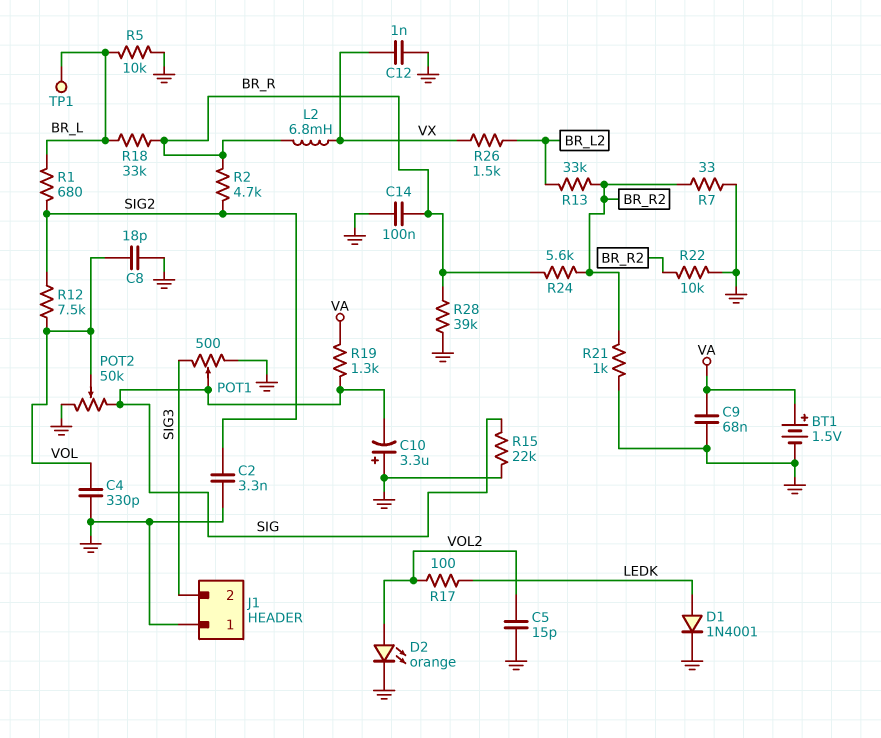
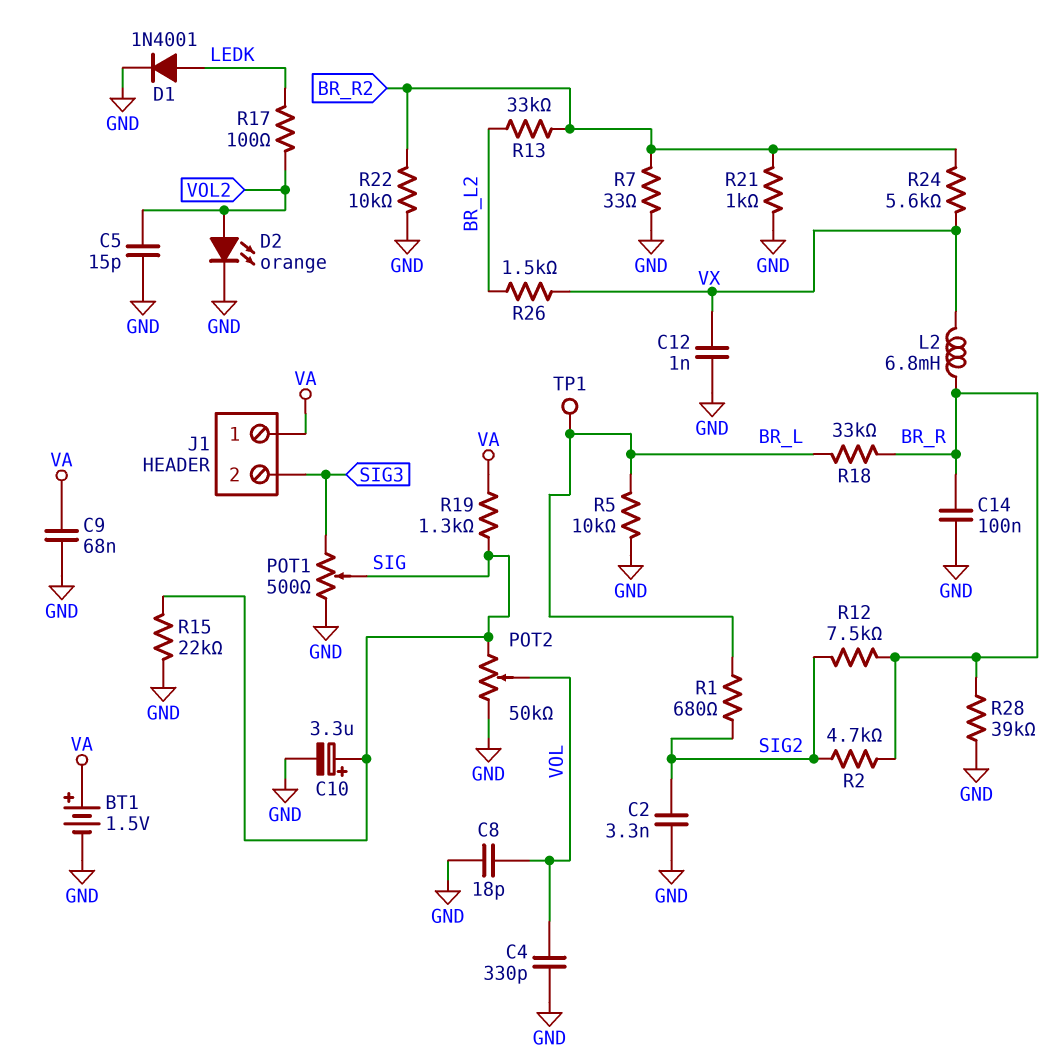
C10: 3.3uF (plus GND, minus SIG) -> 3.3uF (plus SIG, minus GND)
J1 pin 1: GND -> VA
R12: 7.5k (SIG2, VOL) -> 7.5k (BR_R, SIG2)
R24: 5.6k (BR_R, BR_R2) -> 5.6k (BR_R2, VX)

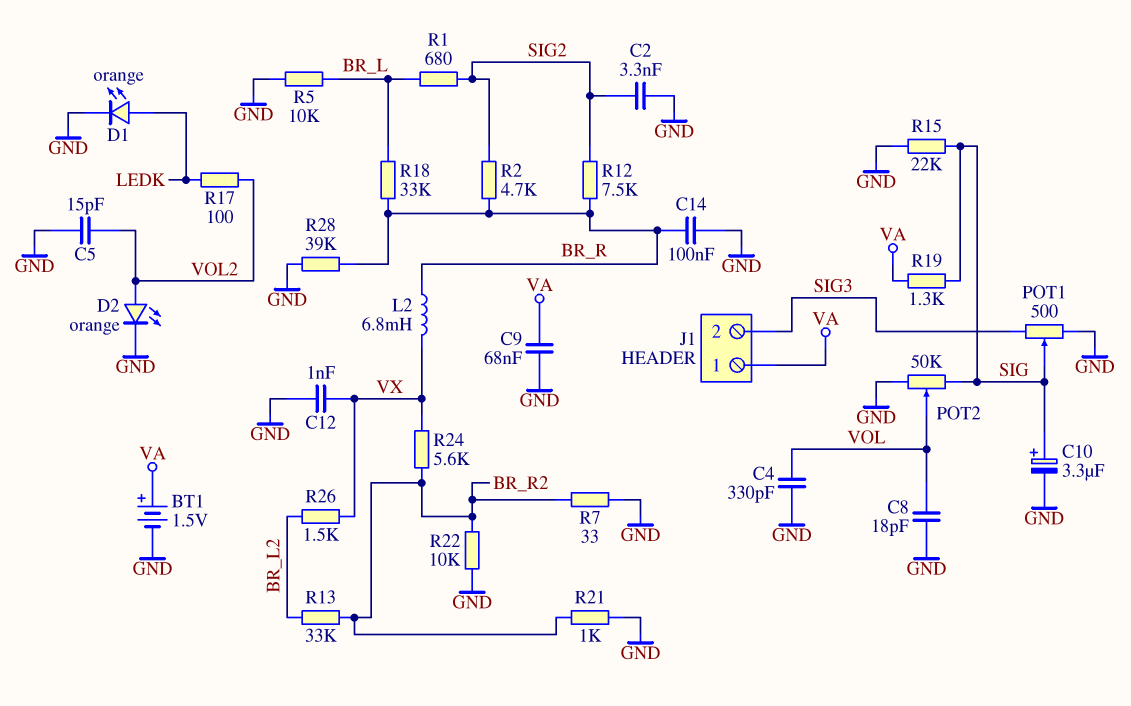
D1: diode 1N4001 (A LEDK, K GND) -> LED orange (A LEDK, K GND)
TP1: test point (BR_L) -> none

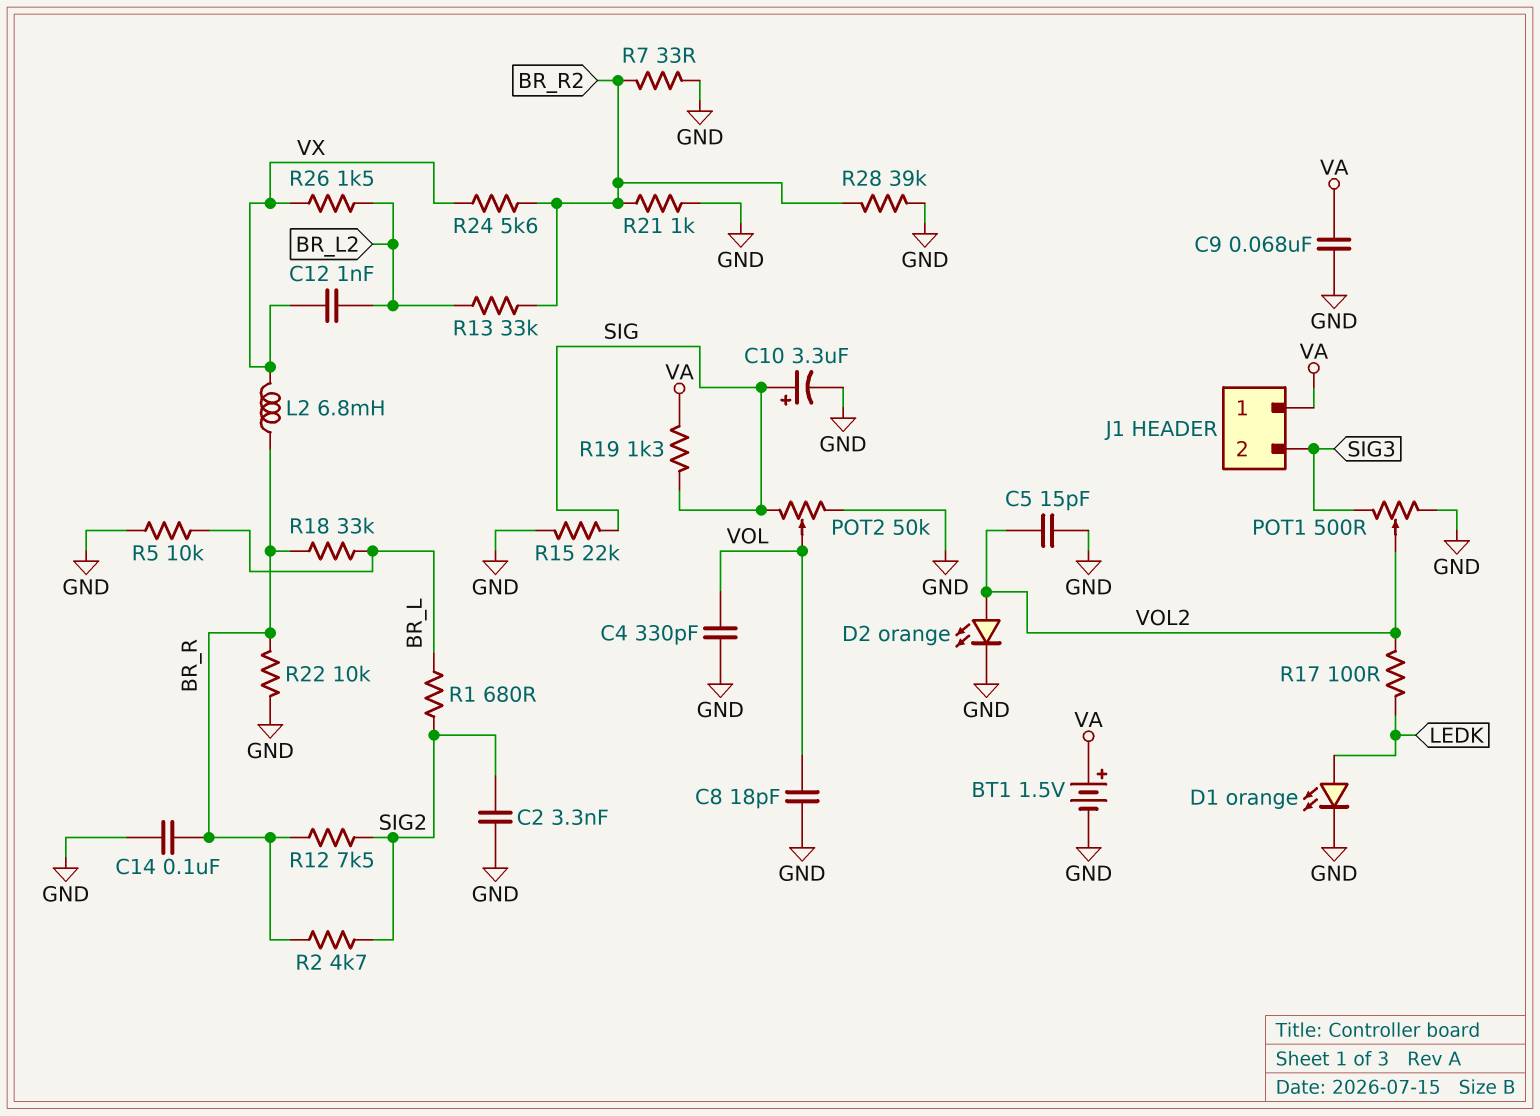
C12: 1nF (GND, VX) -> 1nF (BR_L2, VX)
POT1: 500 (GND, SIG3, wiper SIG) -> 500 (GND, SIG3, wiper VOL2)
R22: 10k (BR_R2, GND) -> 10k (BR_R, GND)
R28: 39k (BR_R, GND) -> 39k (BR_R2, GND)

